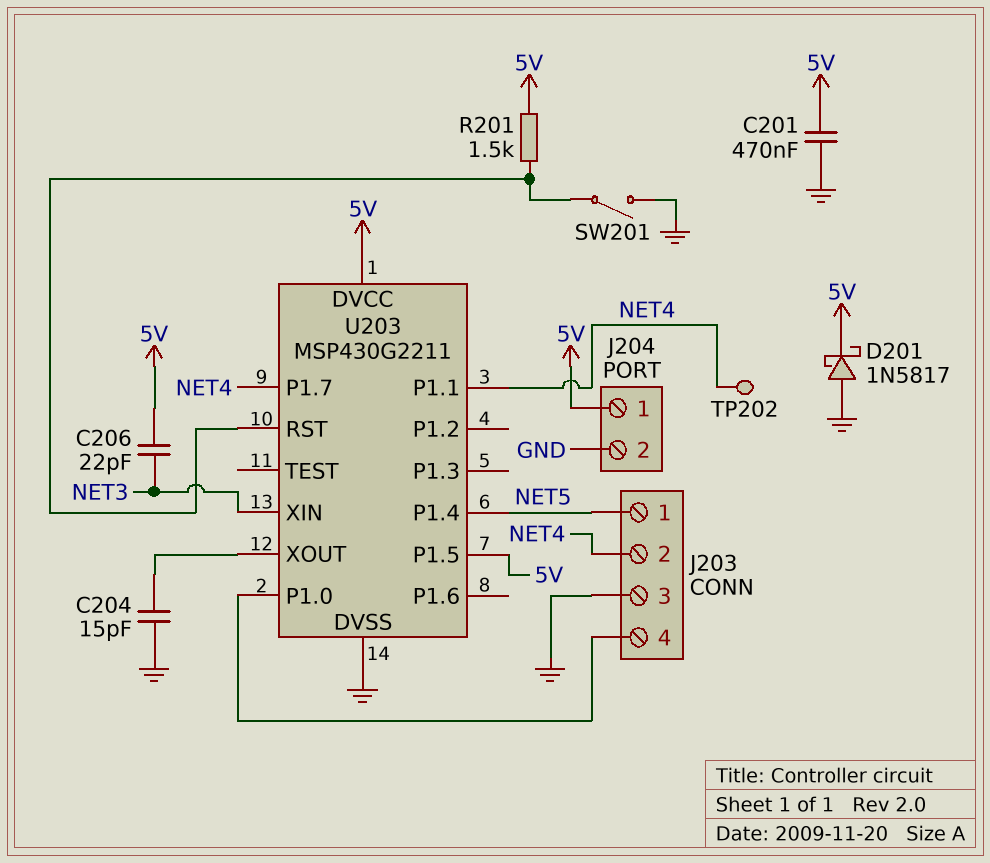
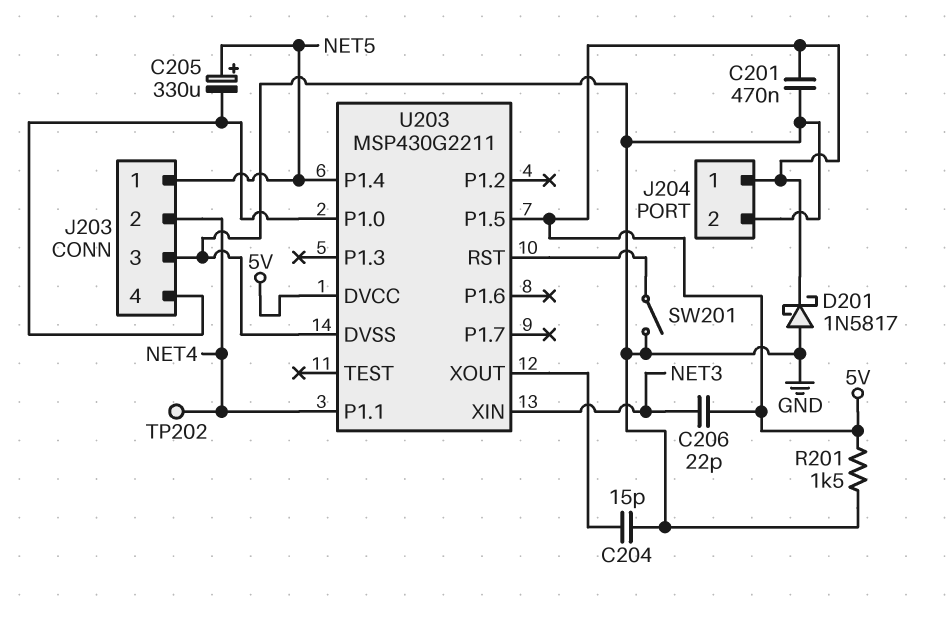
C205: none -> 330uF (plus NET5, minus J203/4)
R201: 1.5k (5V, U203/RST) -> 1.5k (5V, GND)
U203 pin P1.7: NET4 -> none

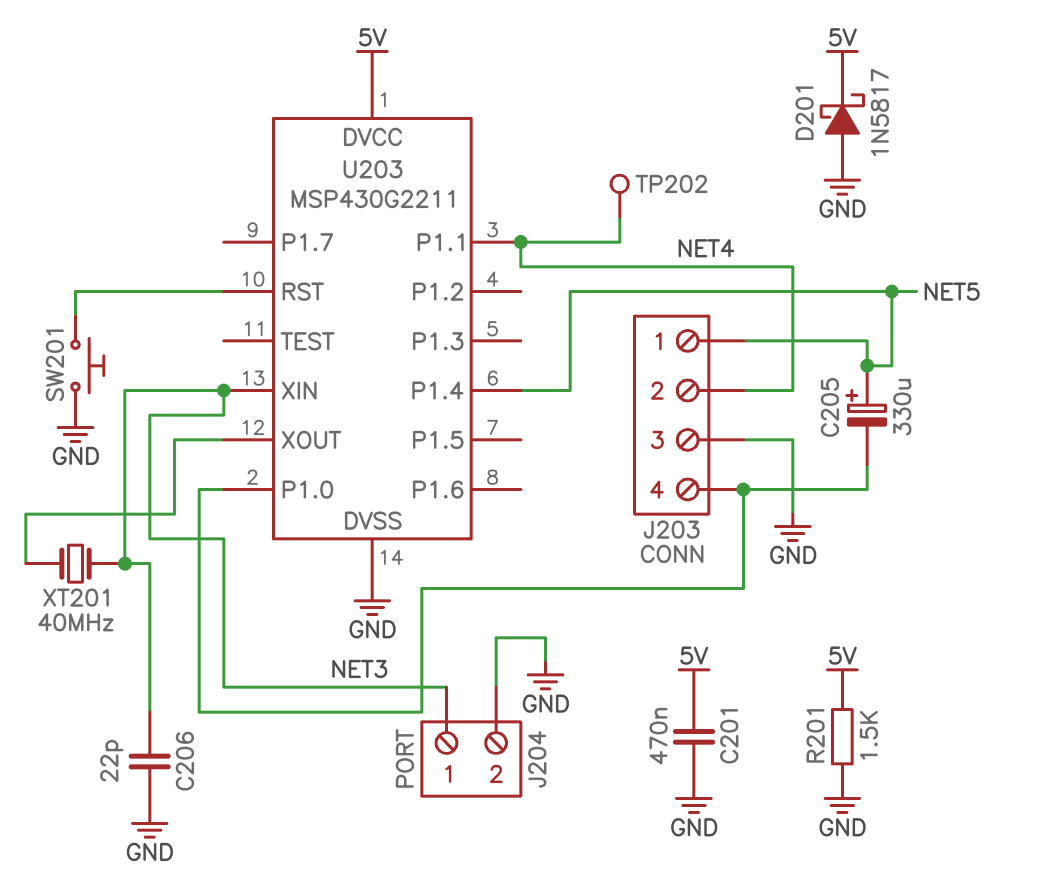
C204: 15pF (GND, U203/XOUT) -> none
C206: 22pF (5V, NET3) -> 22pF (GND, NET3)
J204 pin 1: 5V -> NET3
SW201: switch (GND, U203/RST) -> button (GND, U203/RST)
U203 pin P1.5: 5V -> none
XT201: none -> 40MHz (NET3, U203/XOUT)

